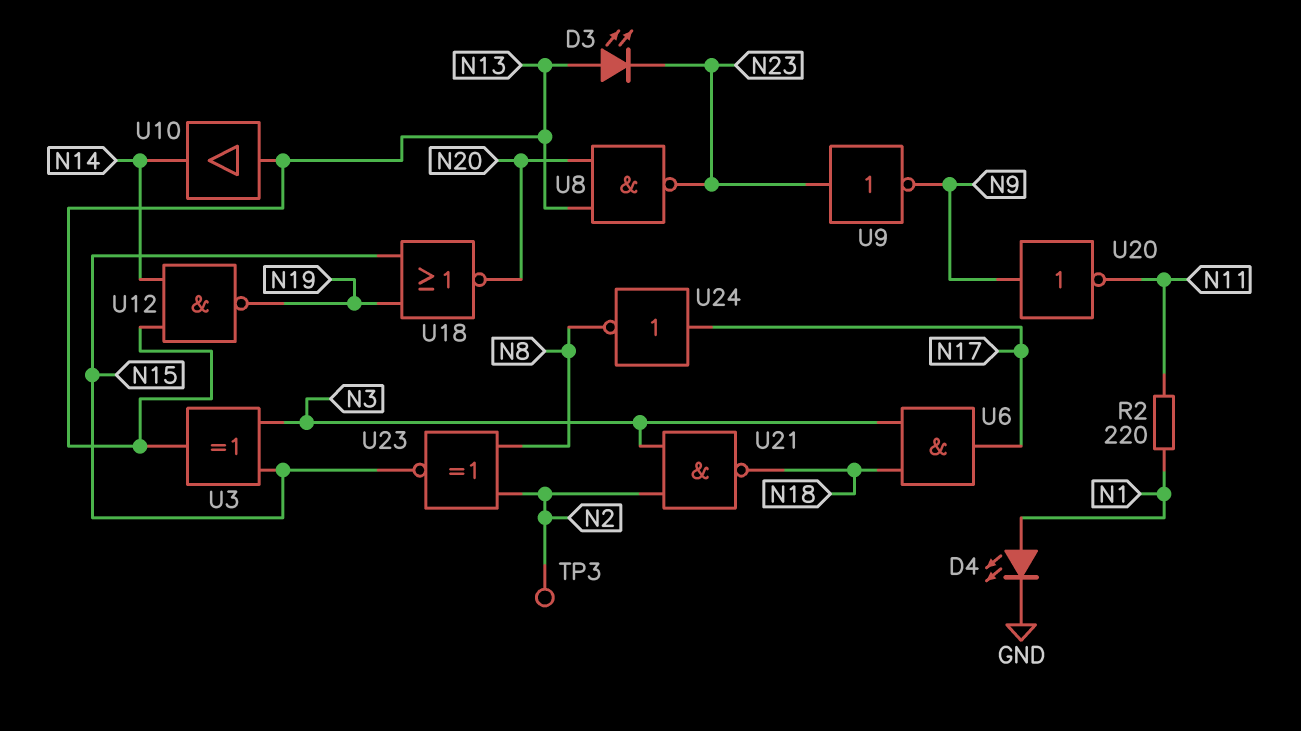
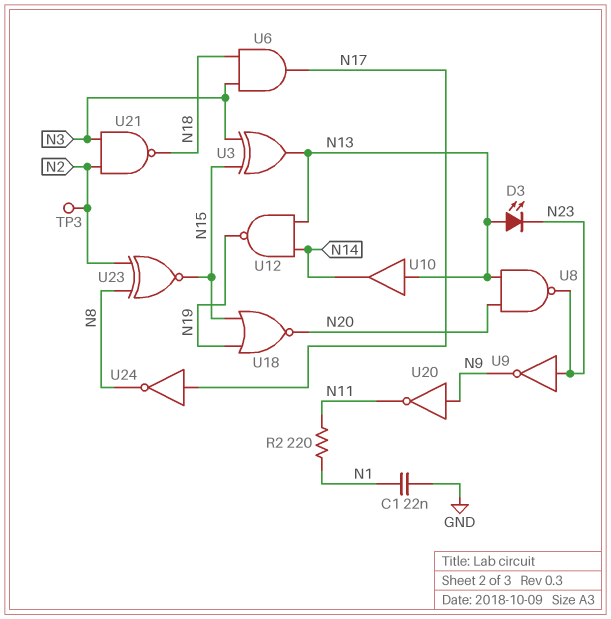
C1: none -> 22nF (GND, N1)
D4: LED (A N1, K GND) -> none

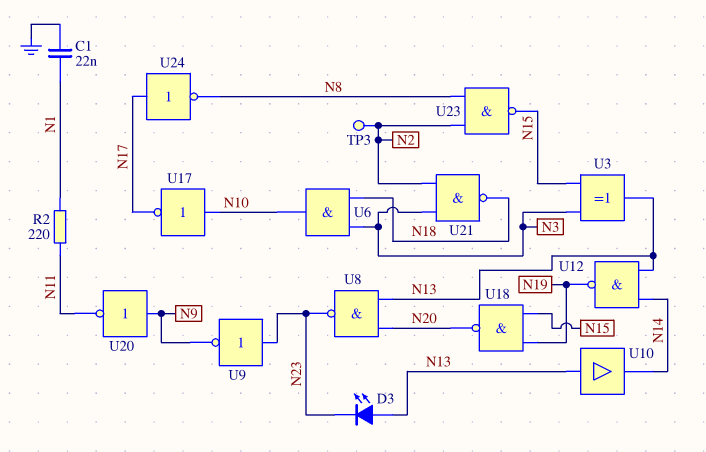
U6: AND (in N3, in N18, out N17) -> AND (in N3, in N18, out N10)
U17: none -> NOT (in N10, out N17)
U18: NOR (in N15, in N19, out N20) -> NAND (in N15, in N19, out N20)
U23: XNOR (in N2, in N8, out N15) -> NAND (in N2, in N8, out N15)

